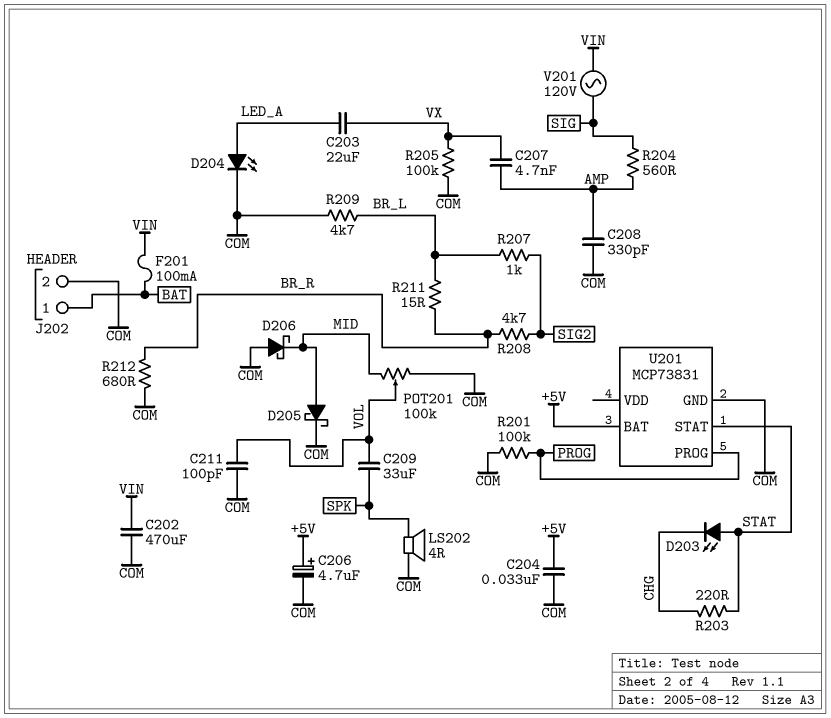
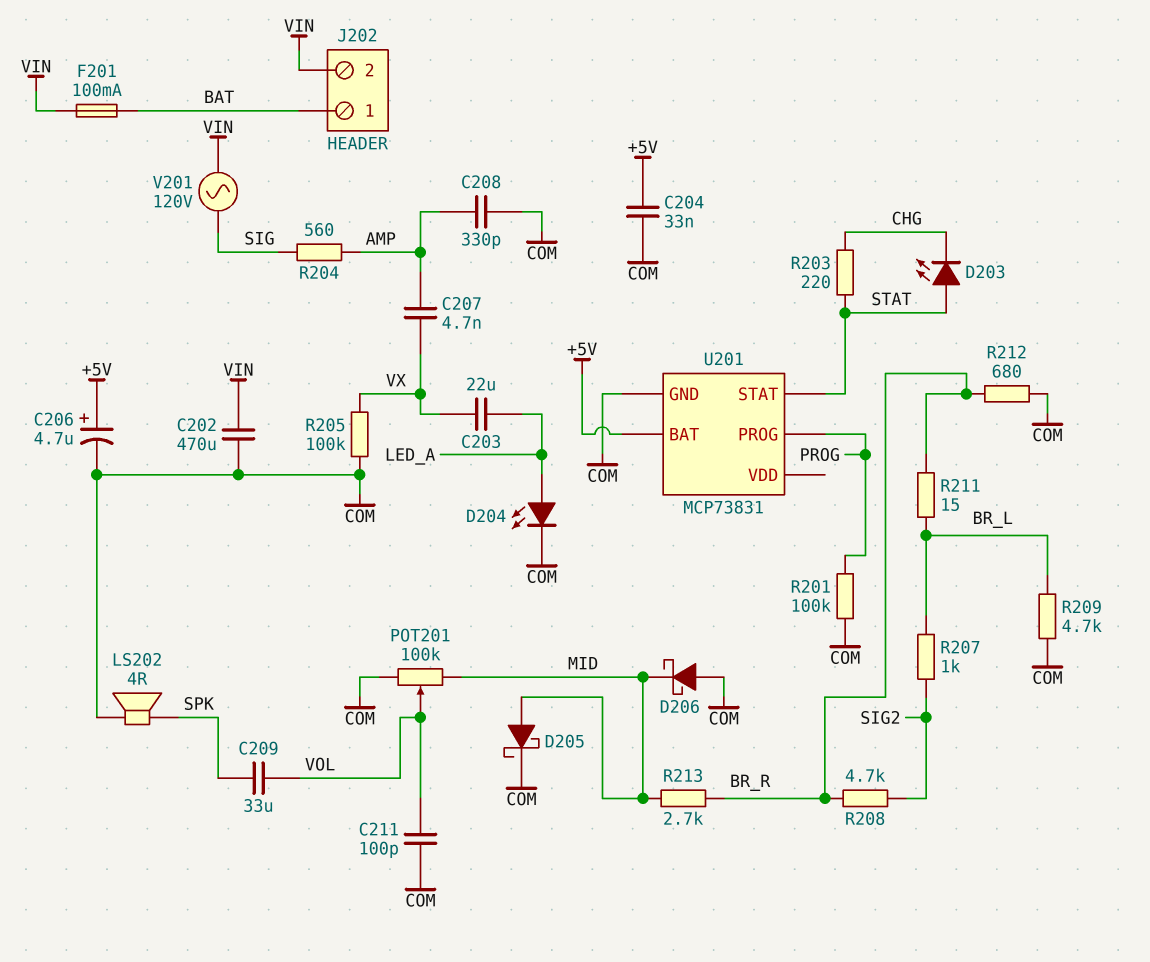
J202 pin 2: COM -> VIN
R213: none -> 2.7k (BR_R, MID)

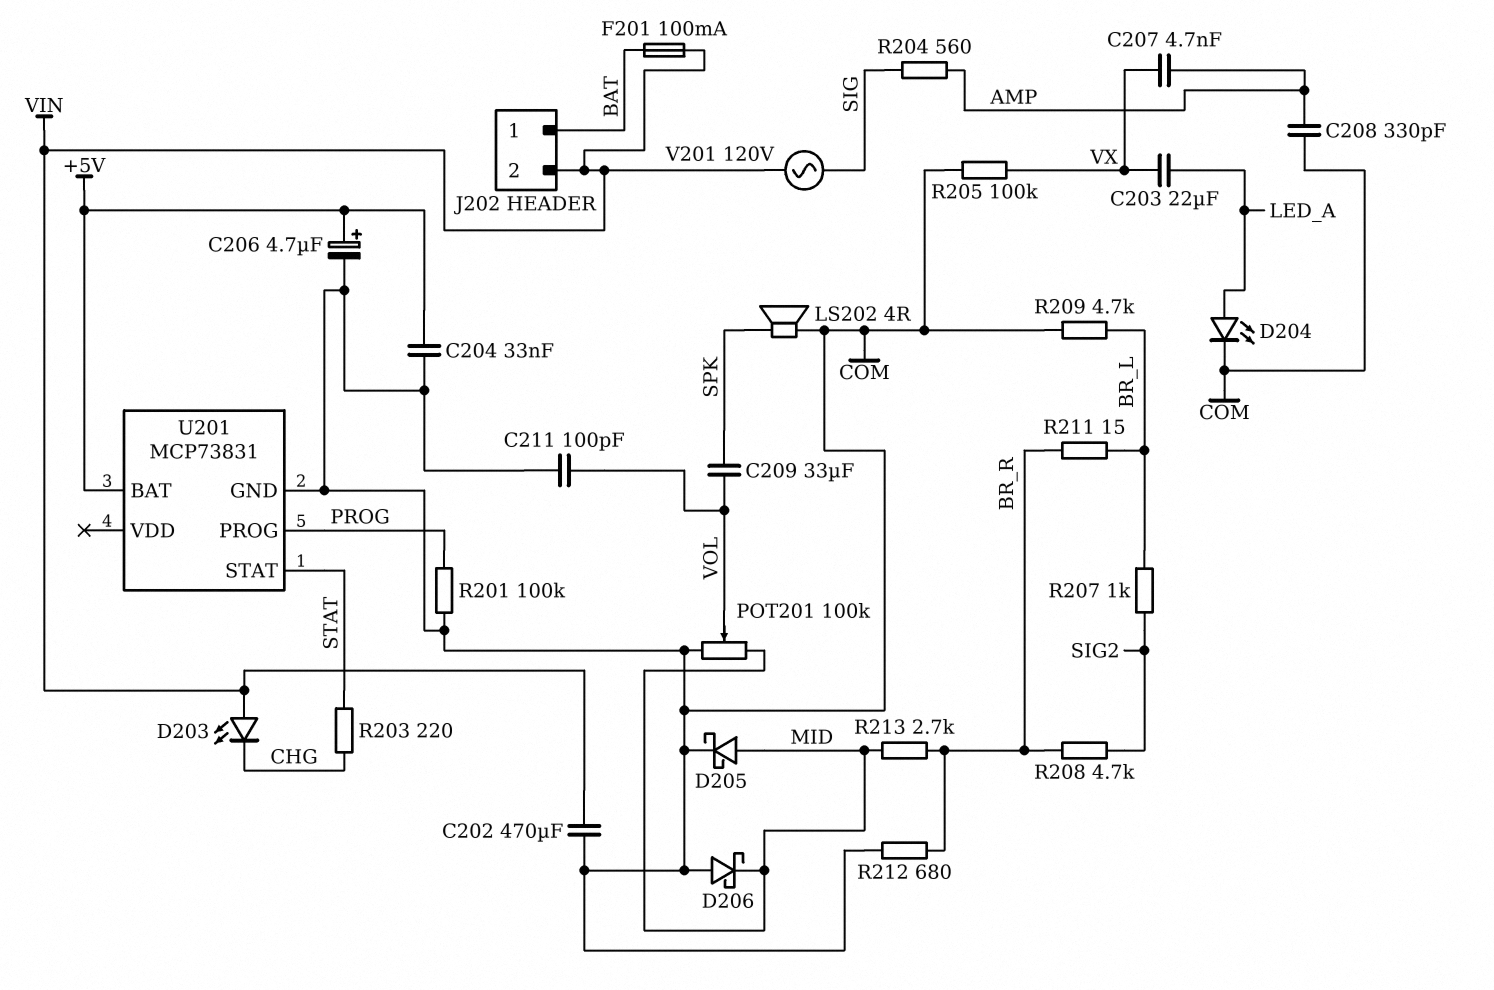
D203: LED (A STAT, K CHG) -> LED (A VIN, K CHG)

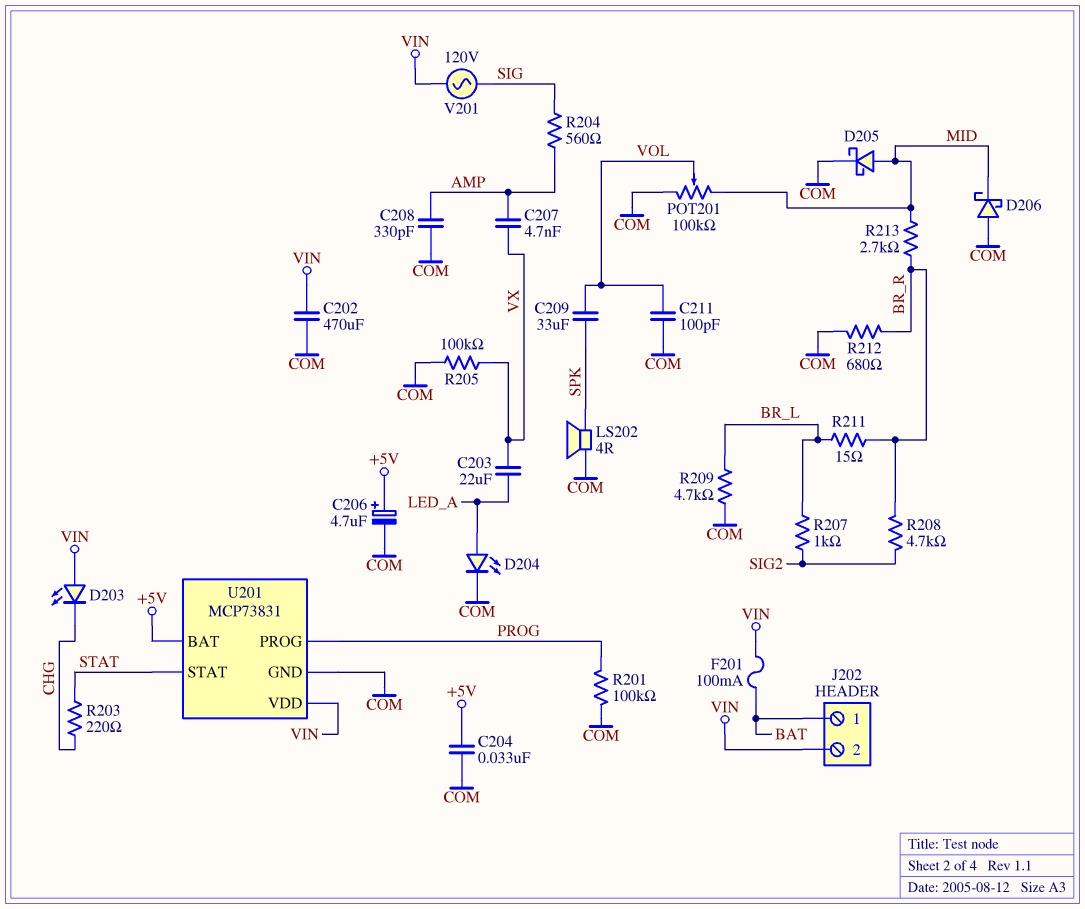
U201 pin VDD: none -> VIN

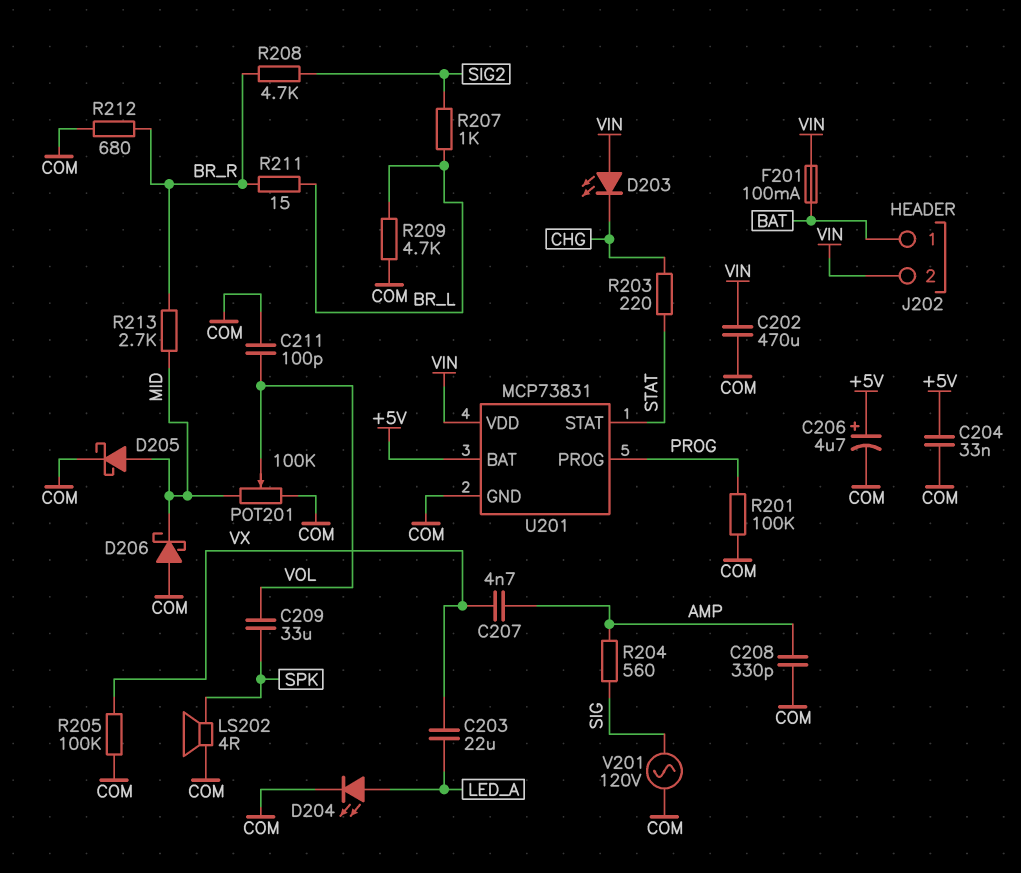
V201: AC 120V (SIG, VIN) -> AC 120V (COM, SIG)

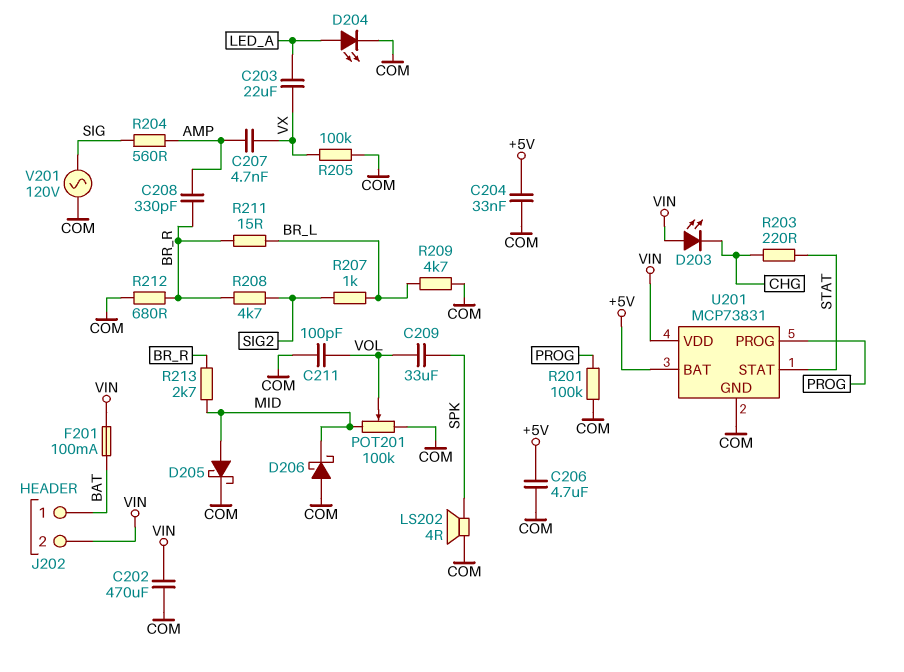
C206: 4.7uF (plus +5V, minus COM) -> 4.7uF (+5V, COM)
C208: 330pF (AMP, COM) -> 330pF (AMP, BR_R)

